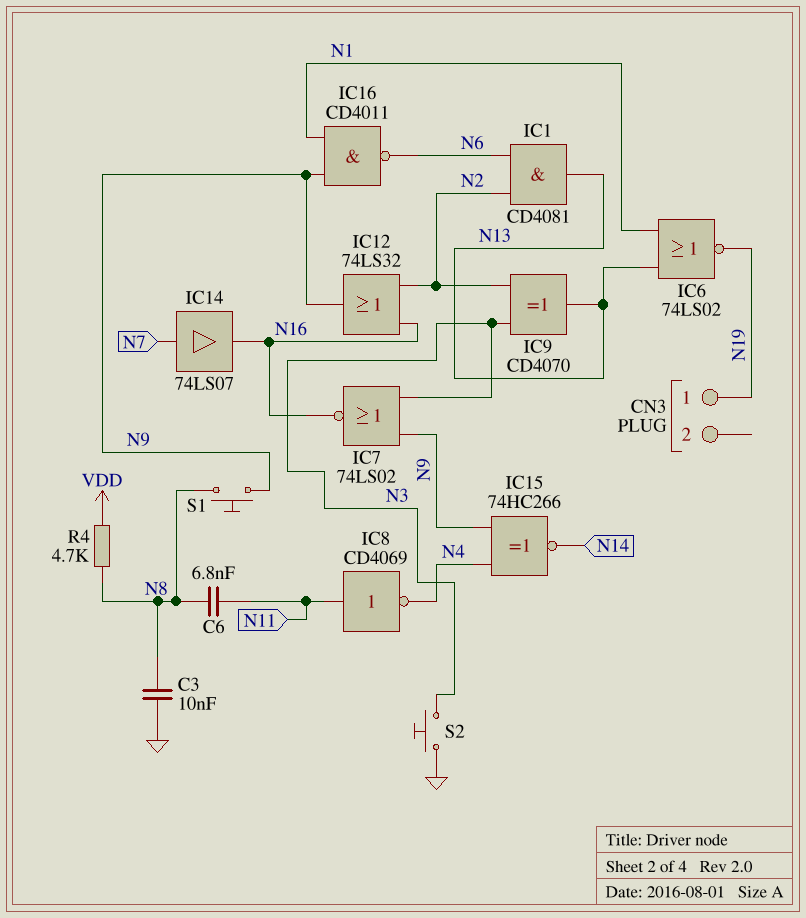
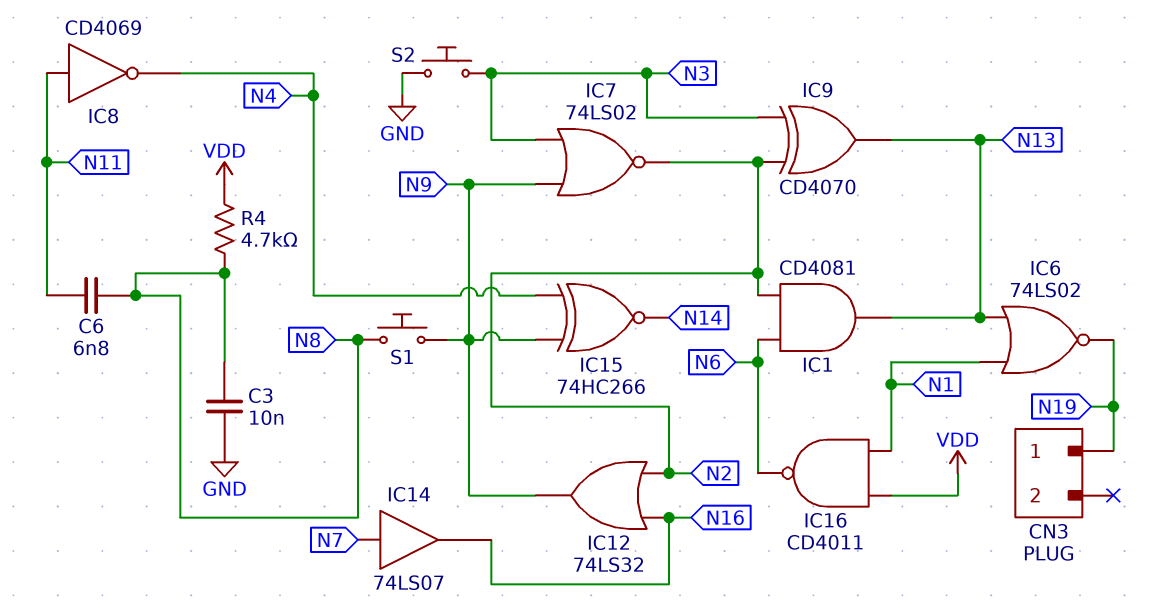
IC7: NOR 74LS02 (in N3, in N9, out N16) -> NOR 74LS02 (in N3, in N9, out N2)
IC16: NAND CD4011 (in N1, in N9, out N6) -> NAND CD4011 (in N1, in VDD, out N6)

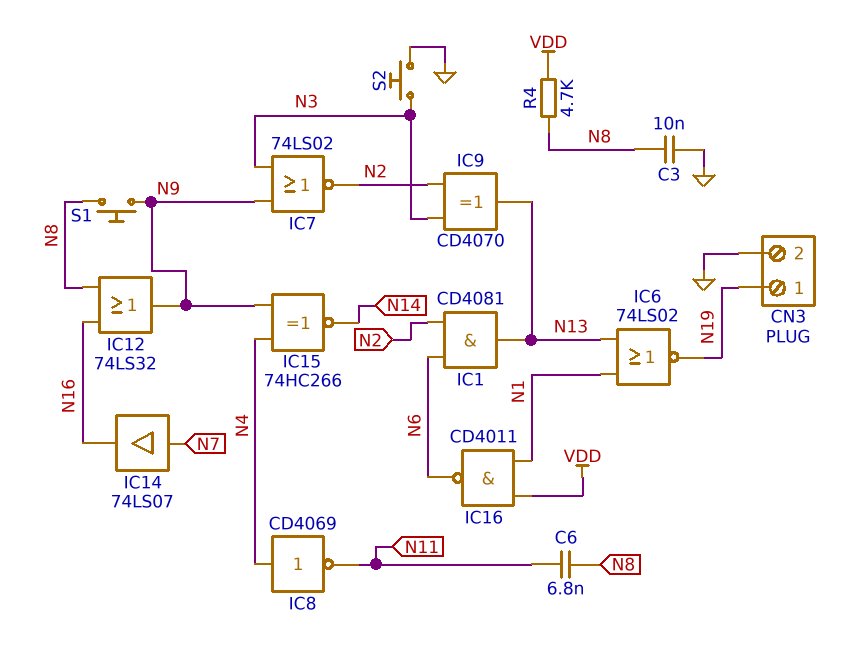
CN3 pin 2: none -> GND
IC8: NOT CD4069 (in N11, out N4) -> NOT CD4069 (in N4, out N11)
IC12: OR 74LS32 (in N2, in N16, out N9) -> OR 74LS32 (in N8, in N16, out N9)

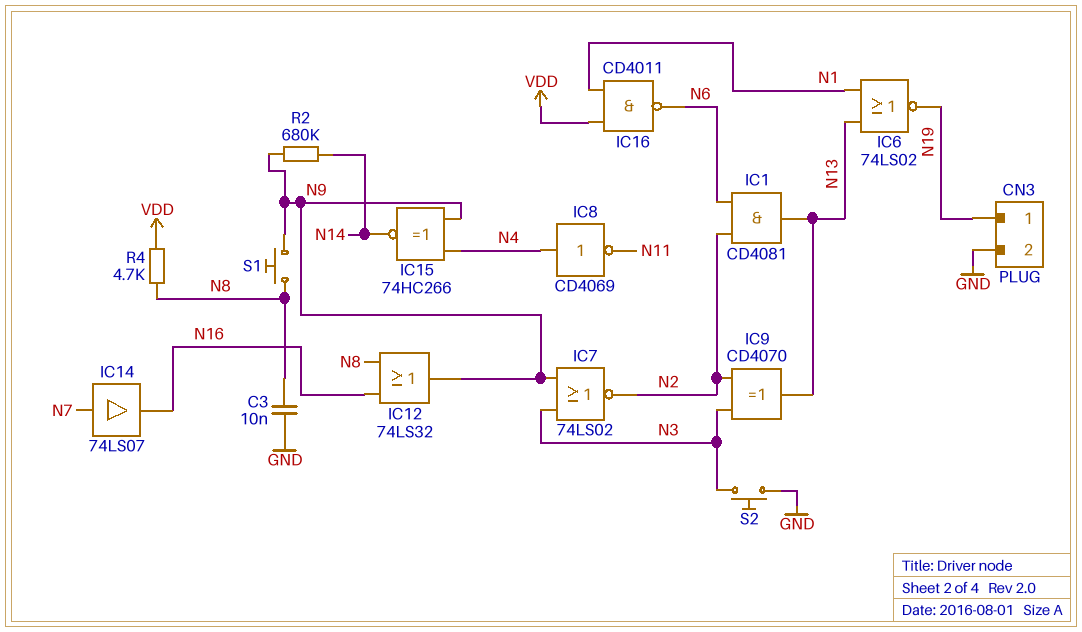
C6: 6.8nF (N8, N11) -> none
R2: none -> 680k (N9, N14)

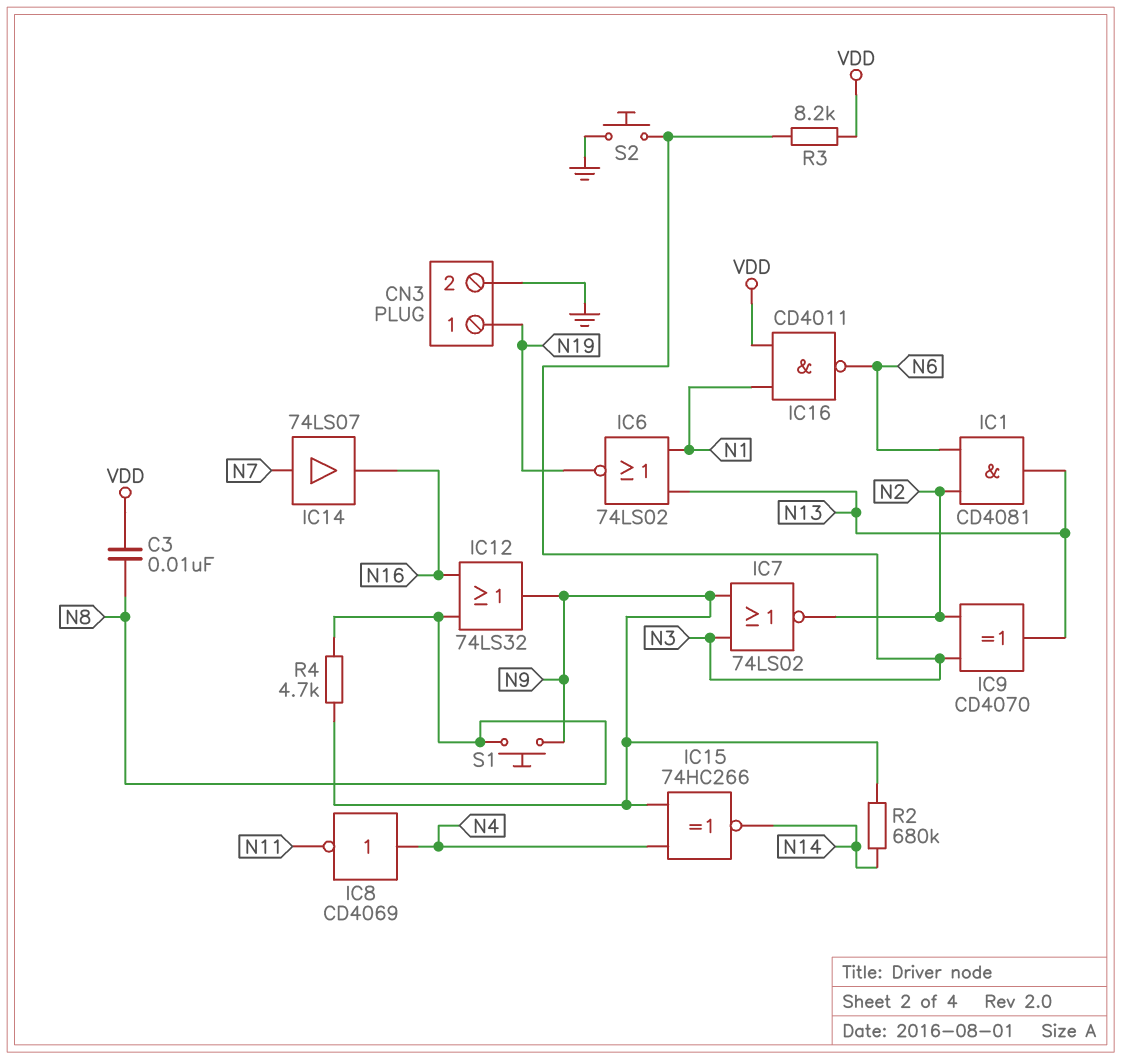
C3: 10nF (GND, N8) -> 10nF (N8, VDD)
R3: none -> 8.2k (N3, VDD)
R4: 4.7k (N8, VDD) -> 4.7k (N8, N9)

